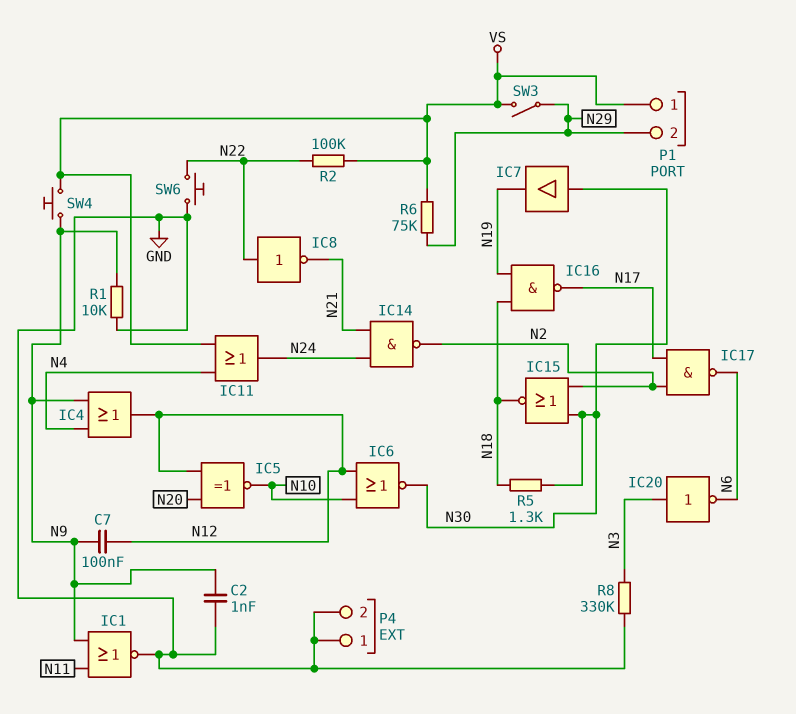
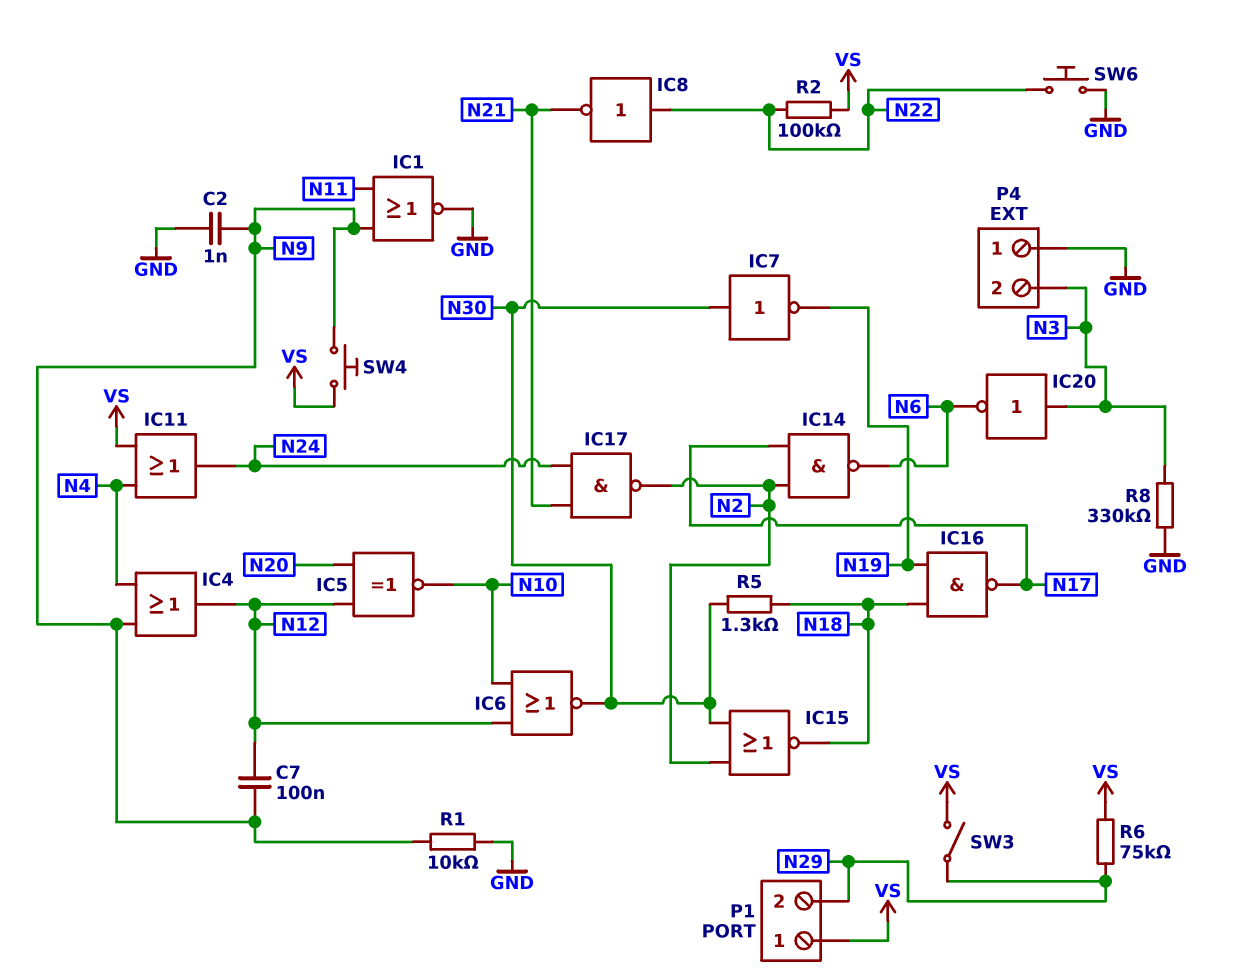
IC7: buffer (in N30, out N19) -> NOT (in N30, out N19)
IC14: NAND (in N21, in N24, out N2) -> NAND (in N2, in N17, out N6)
IC17: NAND (in N2, in N17, out N6) -> NAND (in N21, in N24, out N2)
P4 pin 2: GND -> N3

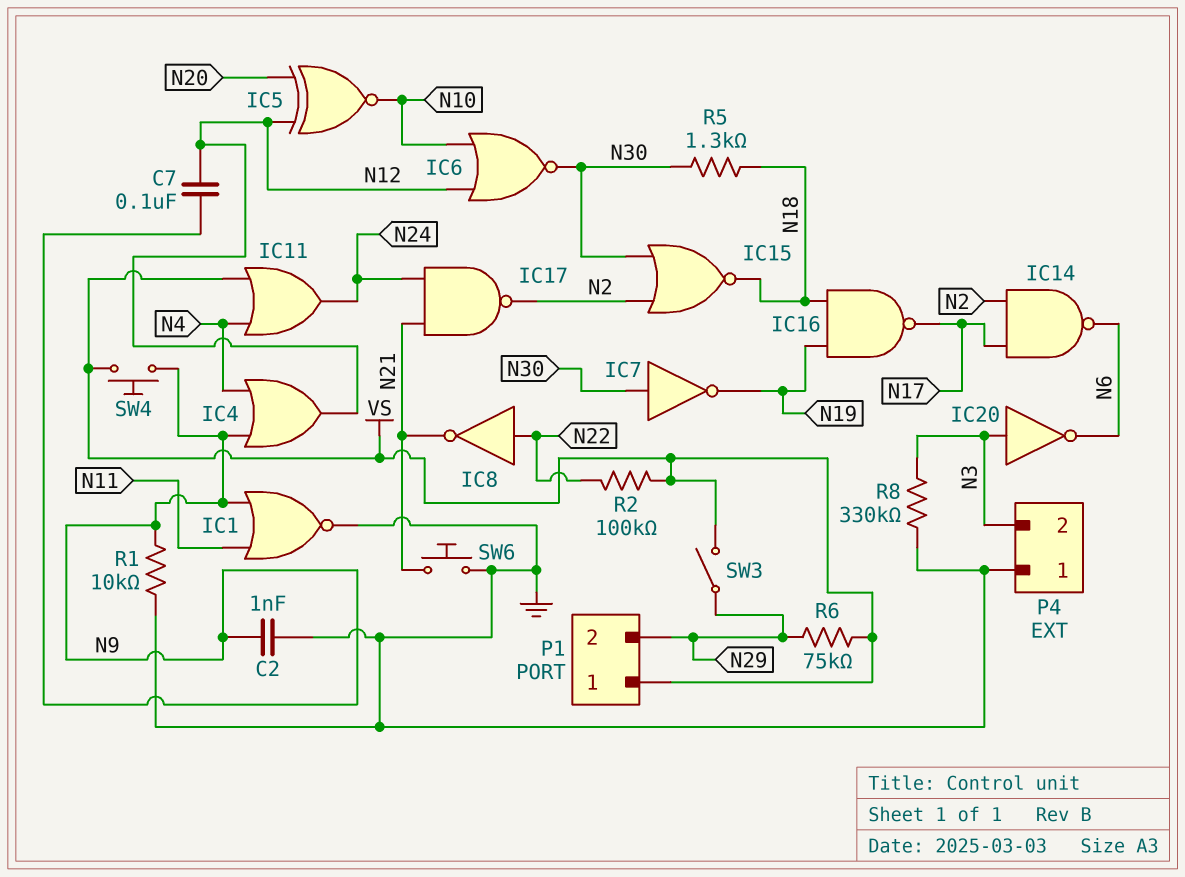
SW6: button (GND, N22) -> button (GND, N21)

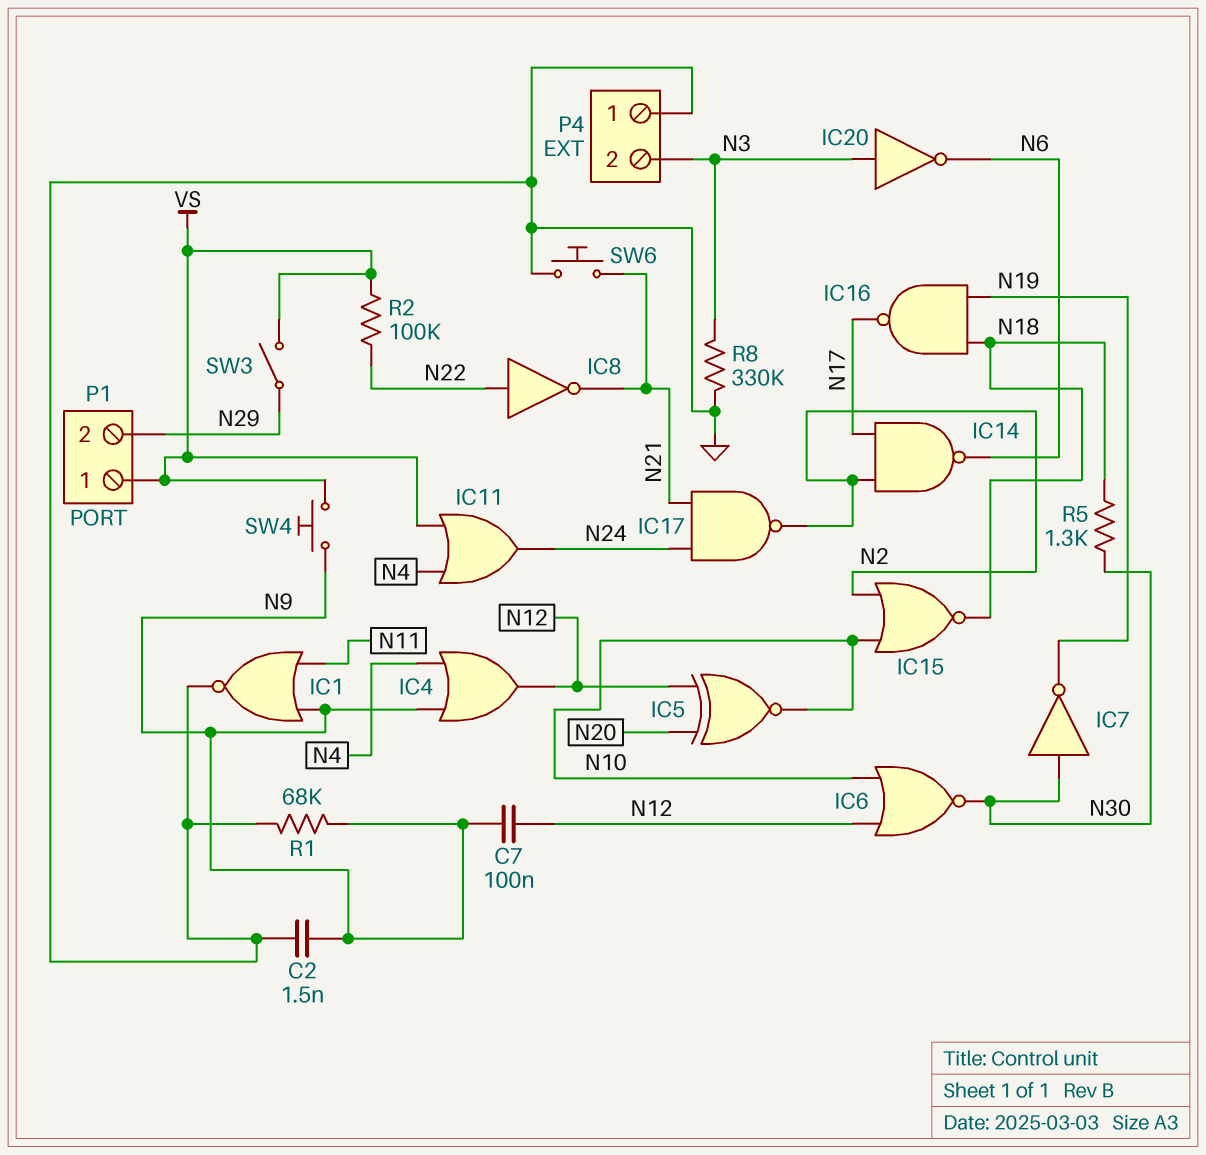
C2: 1nF (GND, N9) -> 1.5nF (GND, N9)
IC15: NOR (in N2, in N30, out N18) -> NOR (in N2, in N10, out N18)
R1: 10k (GND, N9) -> 68k (GND, N9)
R6: 75k (N29, VS) -> none

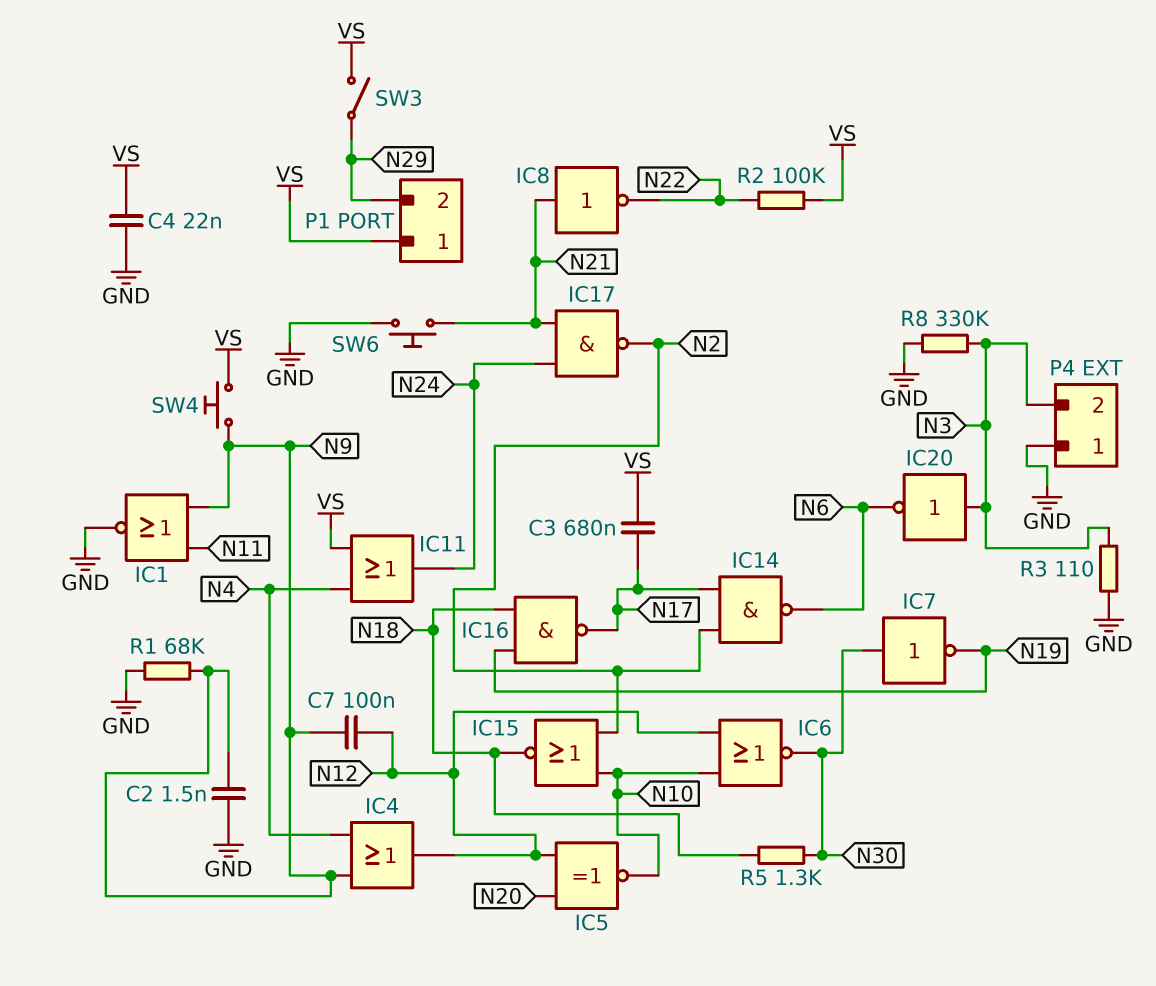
C3: none -> 680nF (N17, VS)
C4: none -> 22nF (GND, VS)
IC8: NOT (in N22, out N21) -> NOT (in N21, out N22)
R3: none -> 110 (GND, N3)

